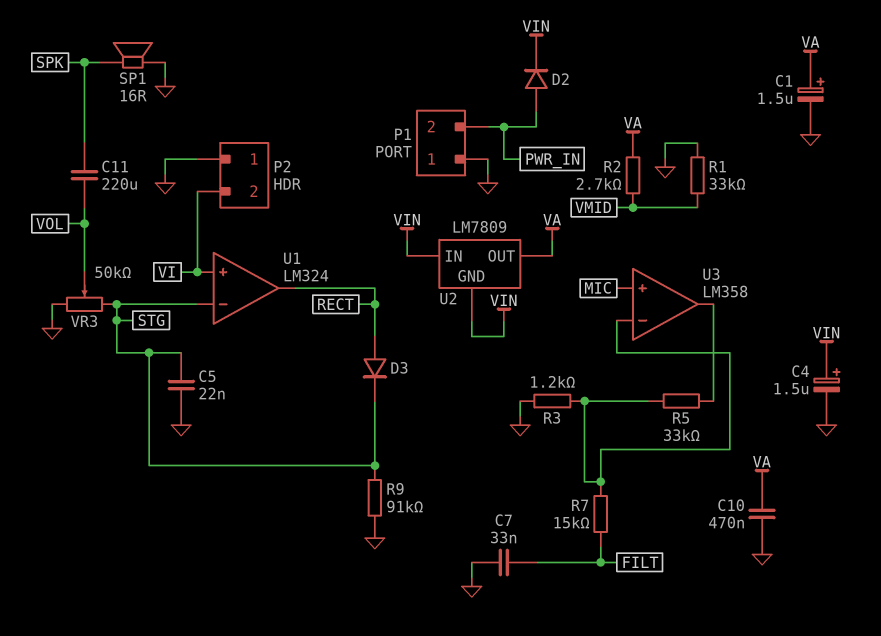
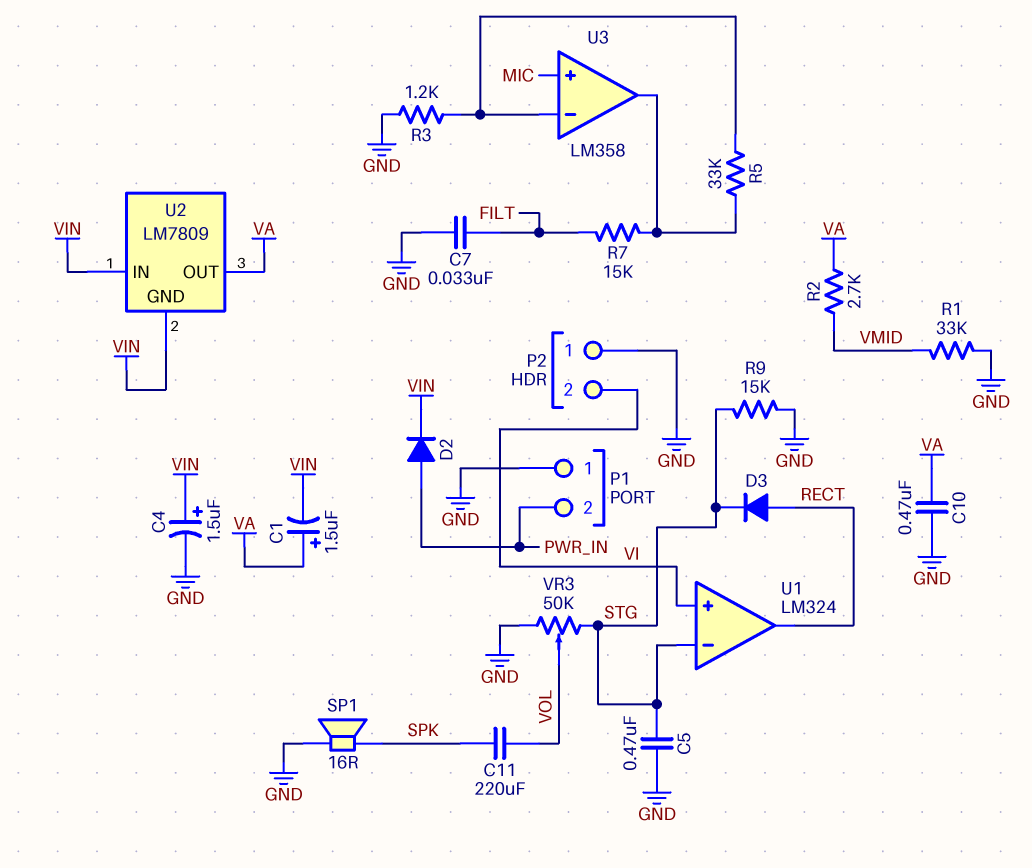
C1: 1.5uF (plus VA, minus GND) -> 1.5uF (plus VA, minus VIN)
C5: 22nF (GND, STG) -> 470nF (GND, STG)
R7: 15k (FILT, U3/in-) -> 15k (FILT, U3/out)
R9: 91k (GND, STG) -> 15k (GND, STG)

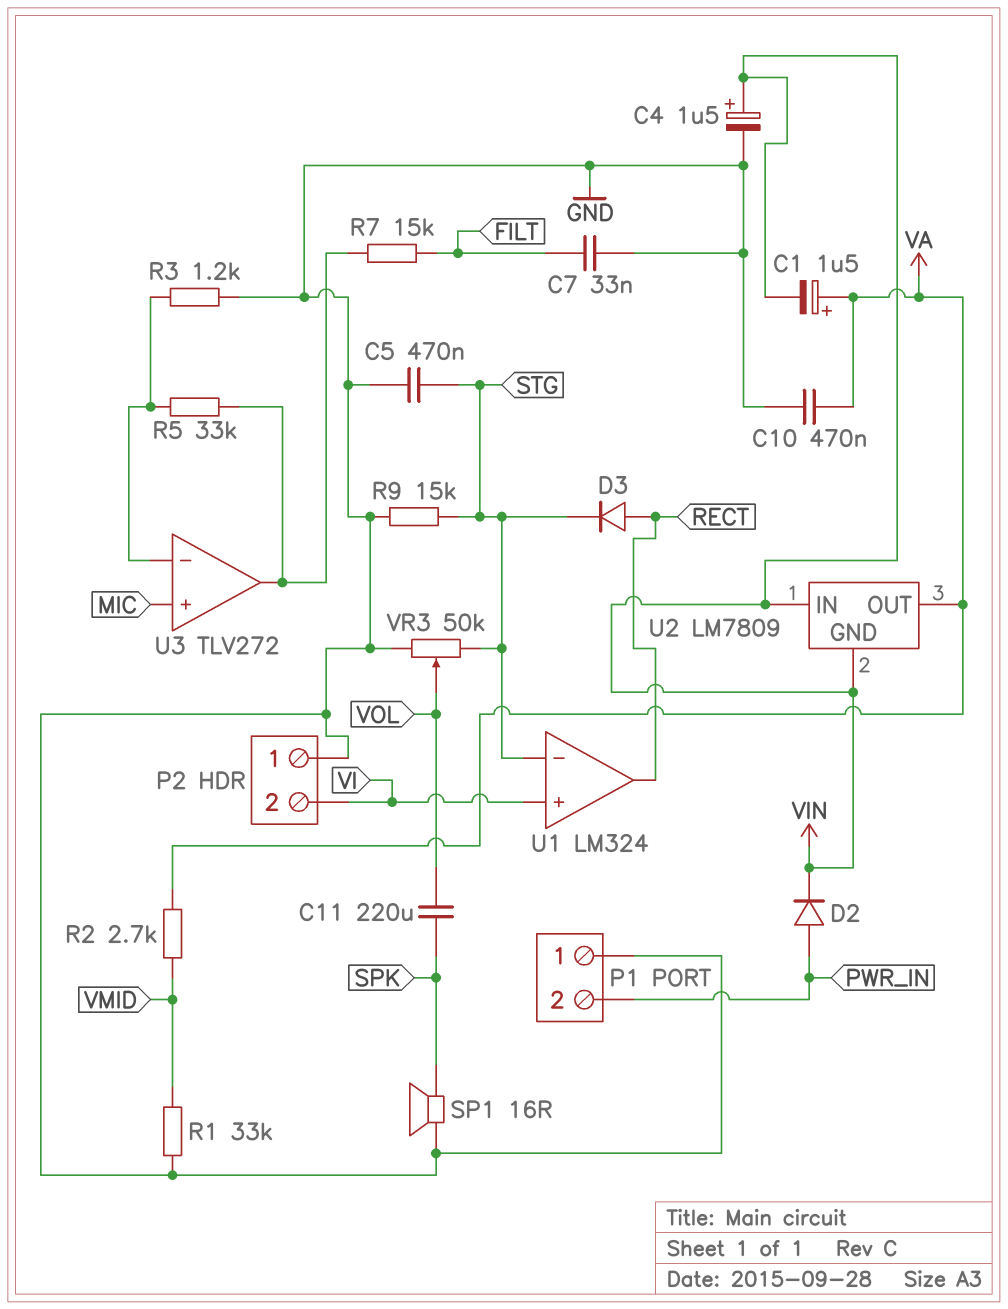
U3: LM358 -> TLV272

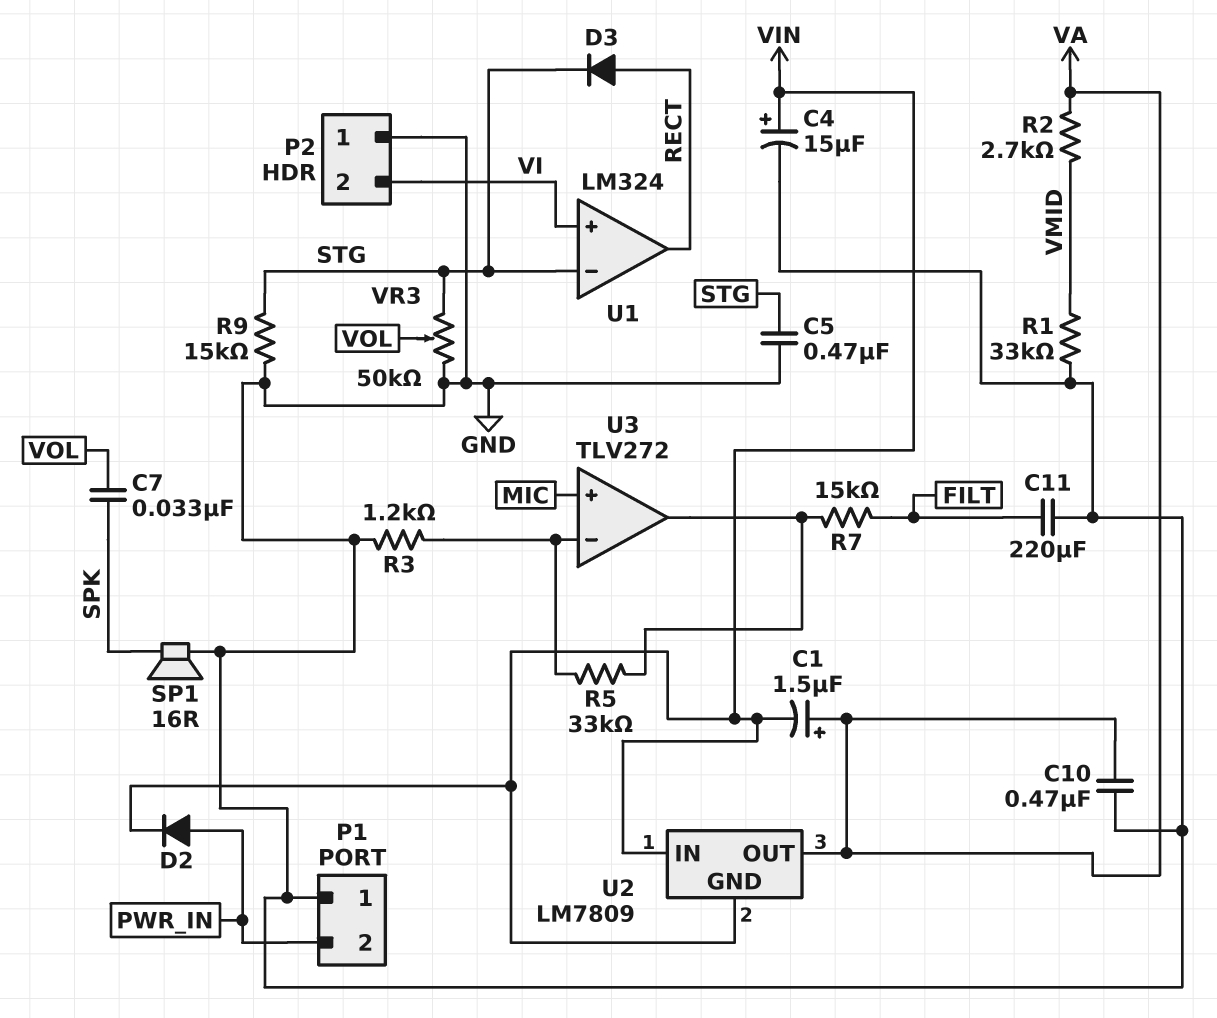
C4: 1.5uF (plus VIN, minus GND) -> 15uF (plus VIN, minus GND)
C7: 33nF (FILT, GND) -> 33nF (SPK, VOL)
C11: 220uF (SPK, VOL) -> 220uF (FILT, GND)

